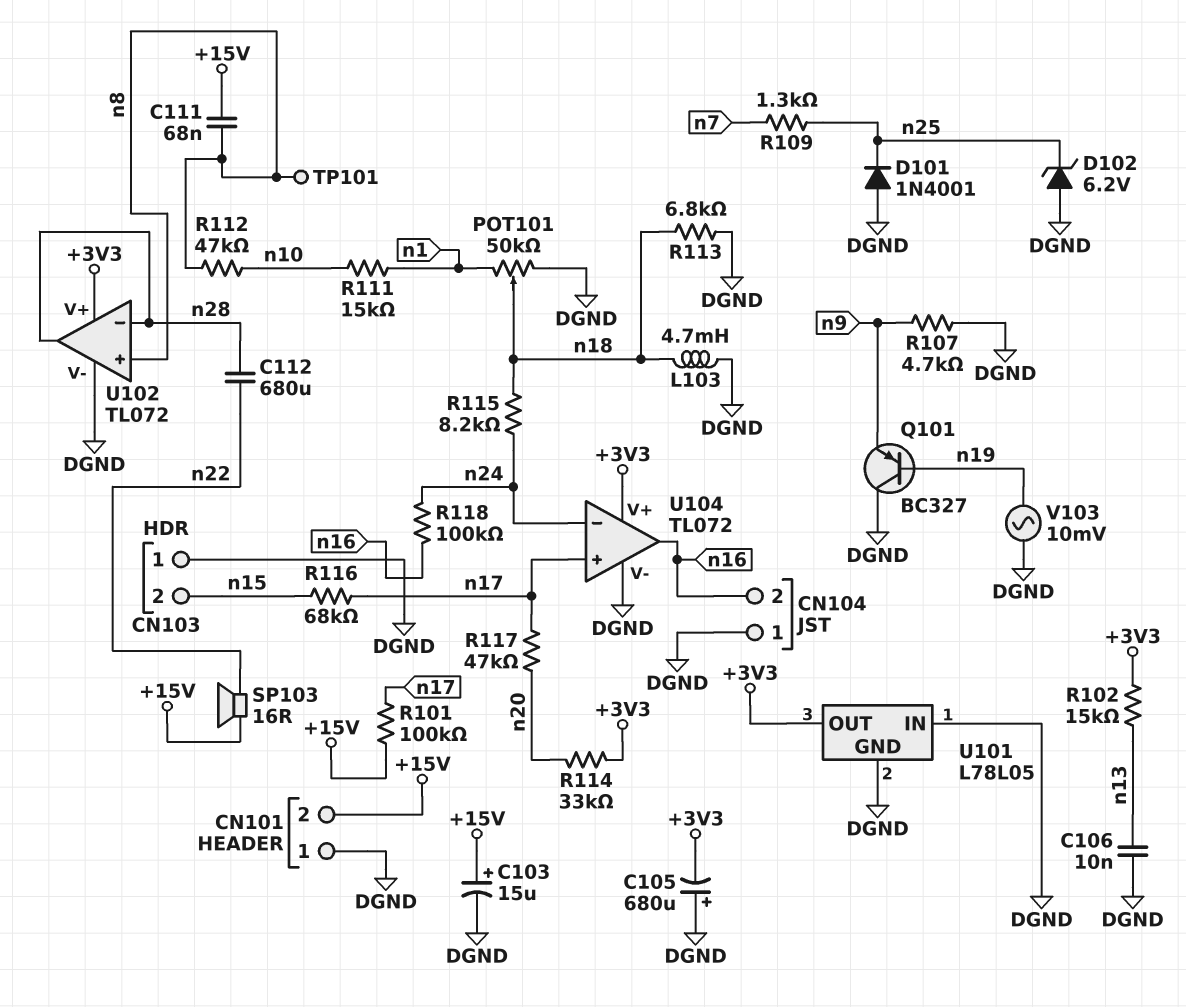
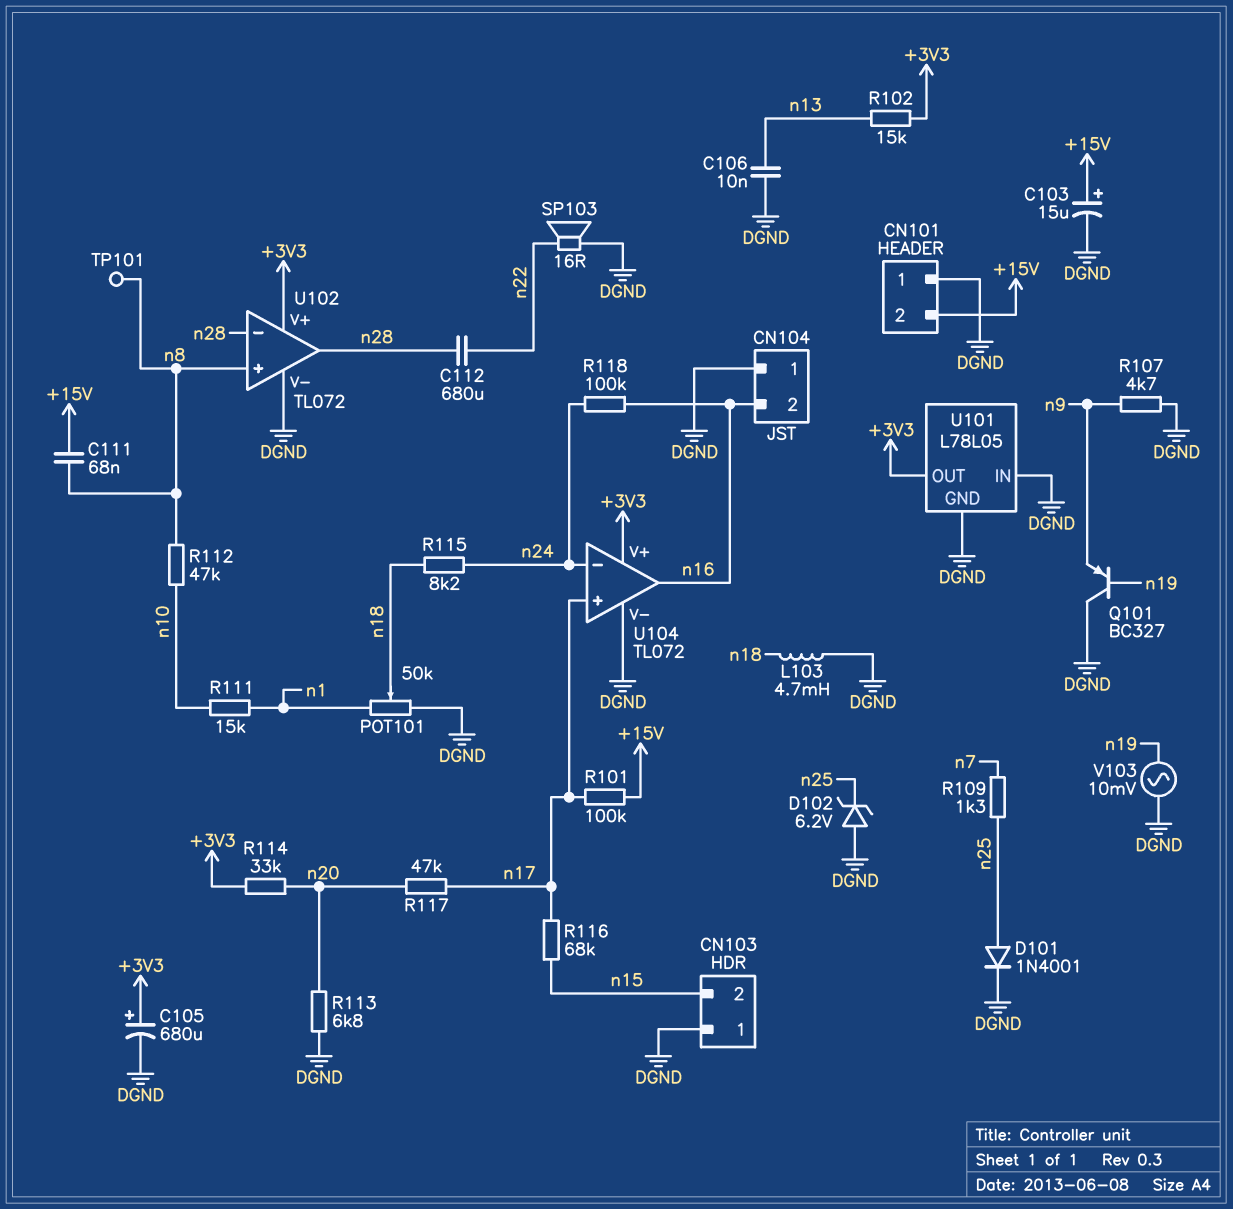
C105: 680uF (plus DGND, minus +3V3) -> 680uF (plus +3V3, minus DGND)
D101: diode 1N4001 (A DGND, K n25) -> diode 1N4001 (A n25, K DGND)
R113: 6.8k (DGND, n18) -> 6.8k (DGND, n20)
SP103: speaker 16R (+15V, n22) -> speaker 16R (DGND, n22)

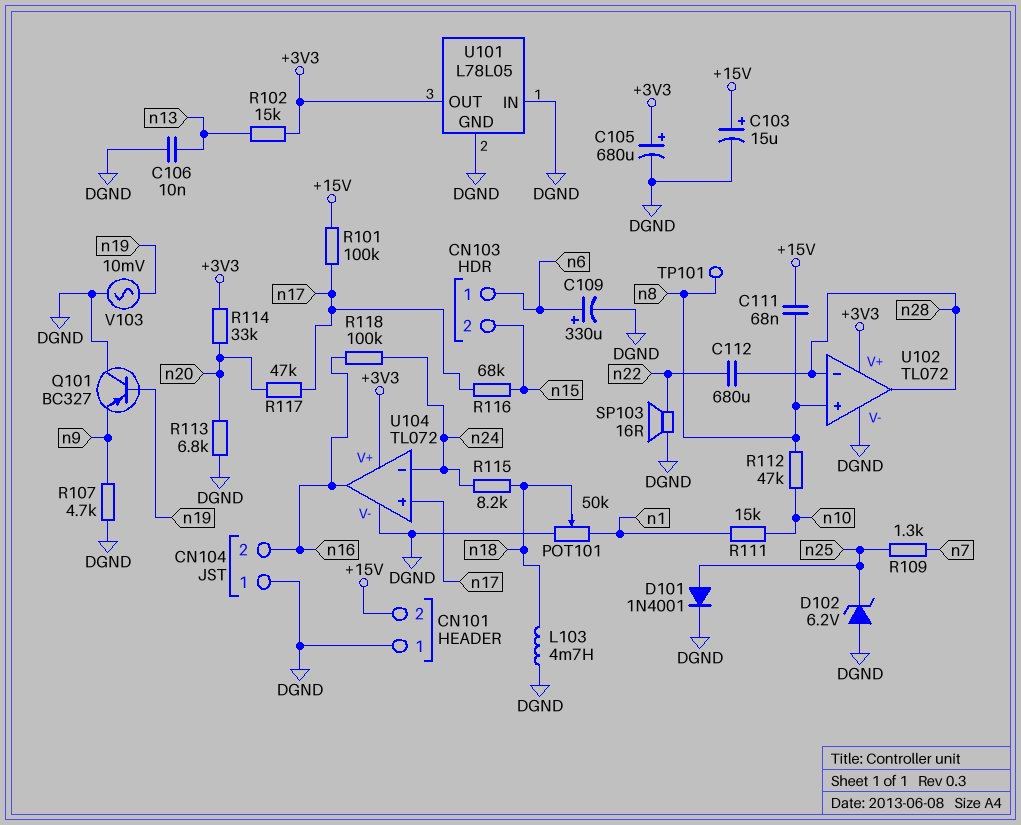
C109: none -> 330uF (plus n6, minus DGND)
CN103 pin 1: DGND -> n6

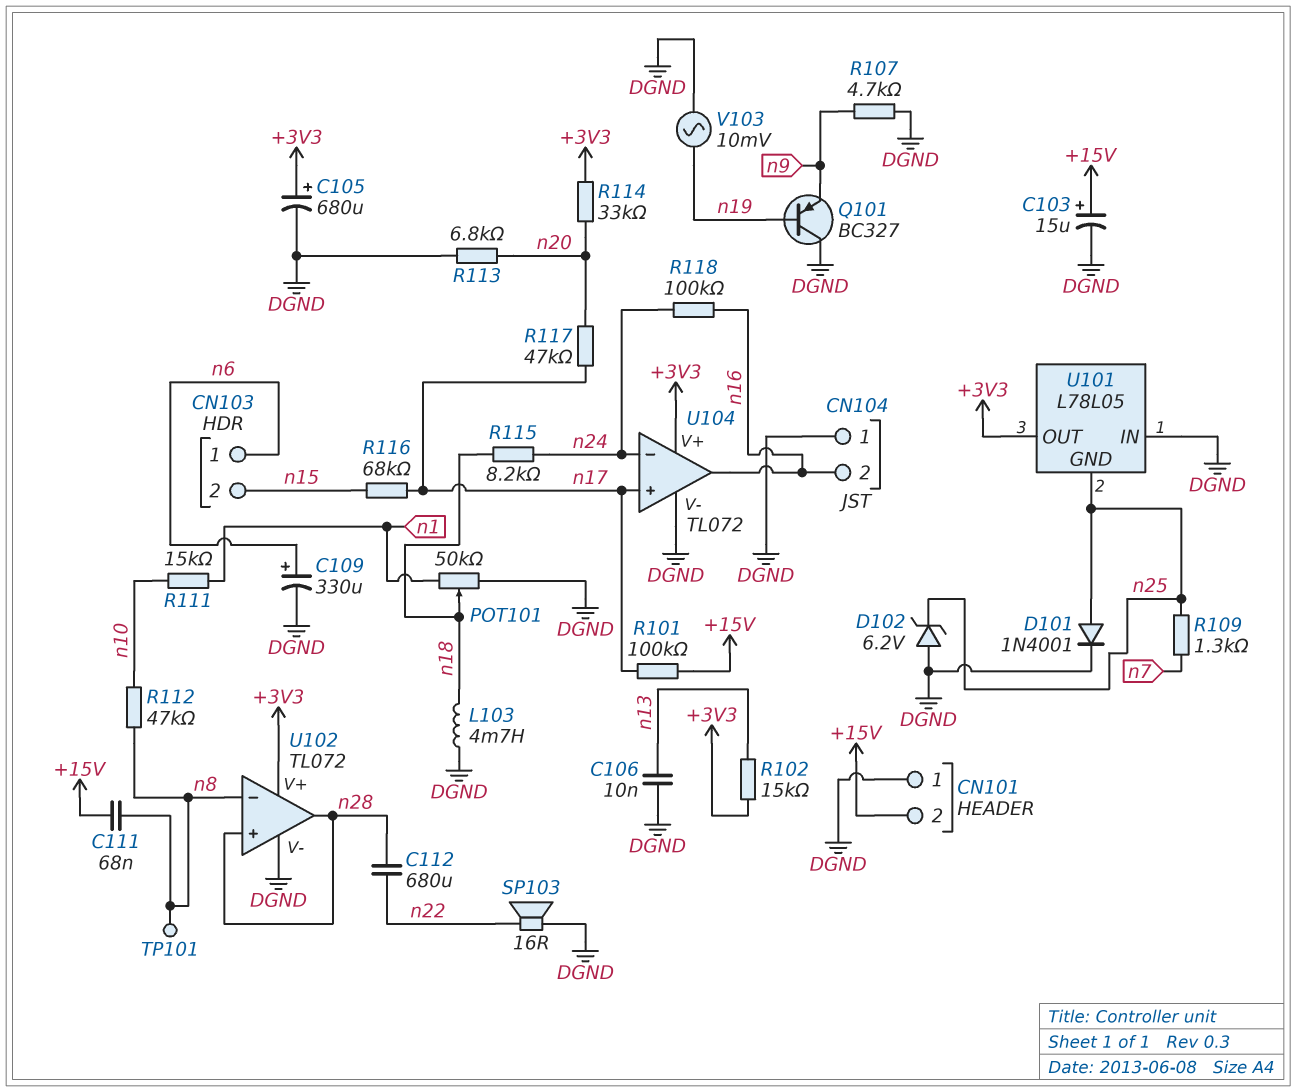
U101 pin GND: DGND -> n25
U102 pin in+: n8 -> n28
U102 pin in-: n28 -> n8

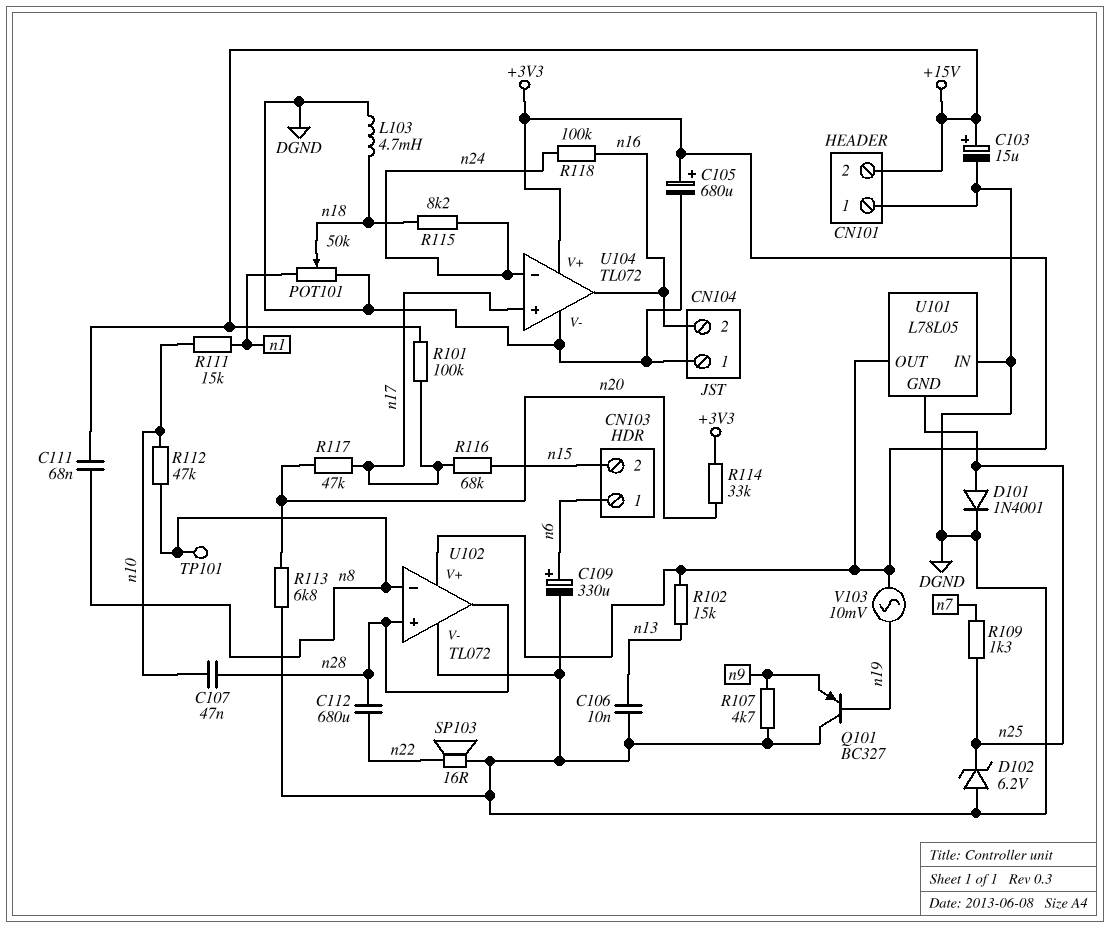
C107: none -> 47nF (n10, n28)
V103: AC 10mV (DGND, n19) -> AC 10mV (+3V3, n19)

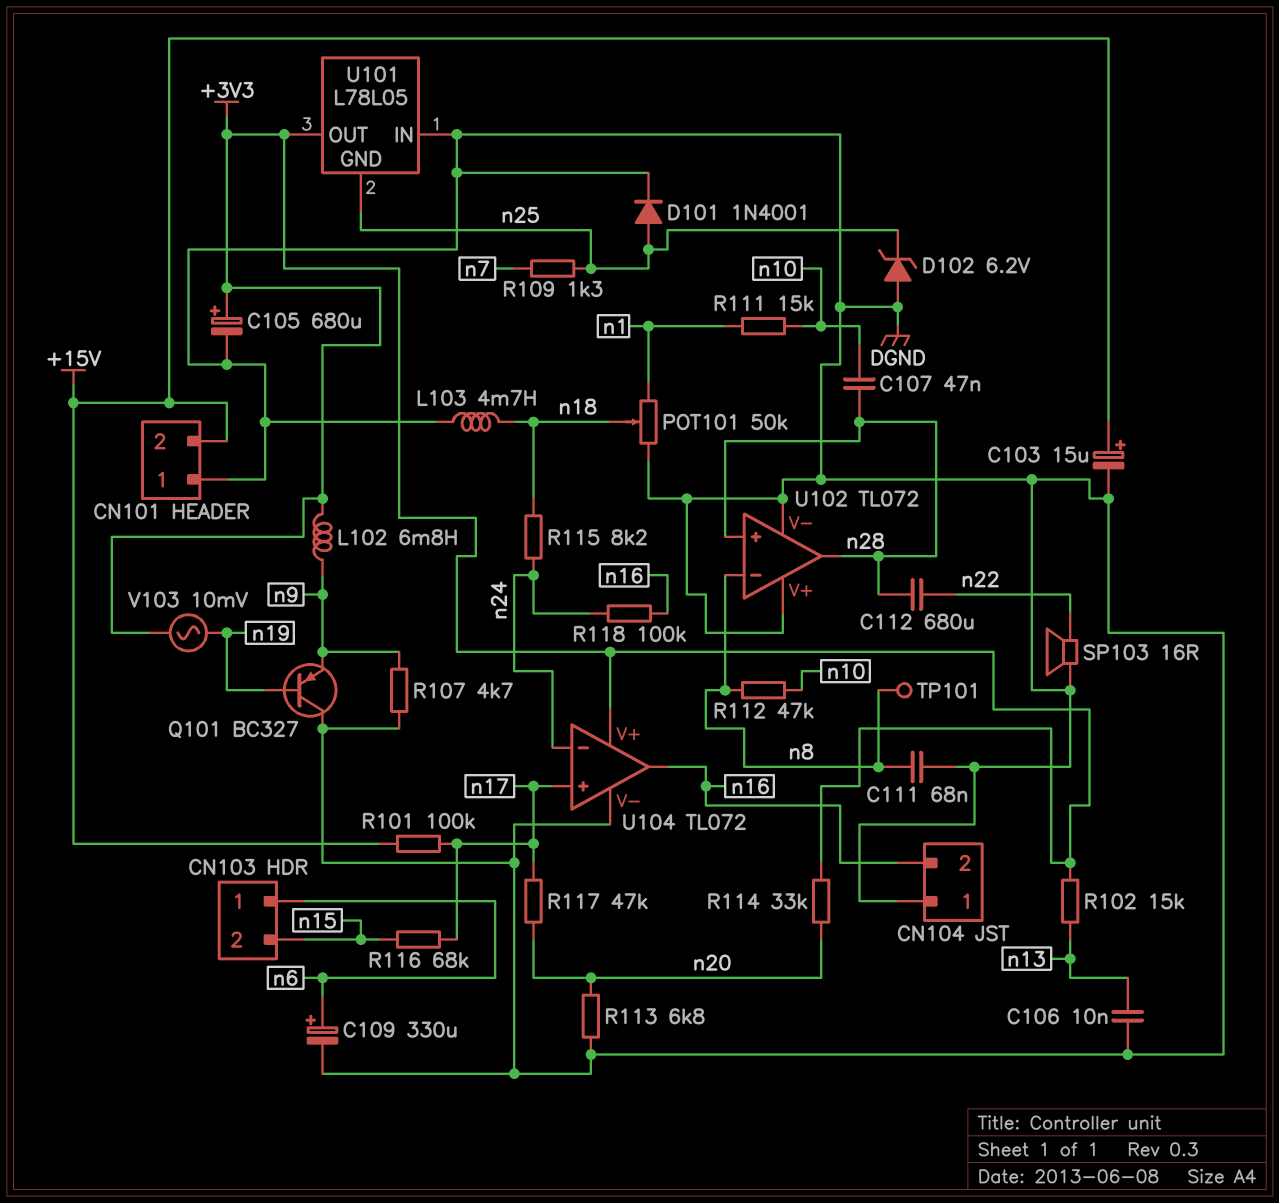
C111: 68nF (+15V, n8) -> 68nF (DGND, n8)
L102: none -> 6.8mH (+3V3, n9)
U102 pin V+: +3V3 -> DGND

